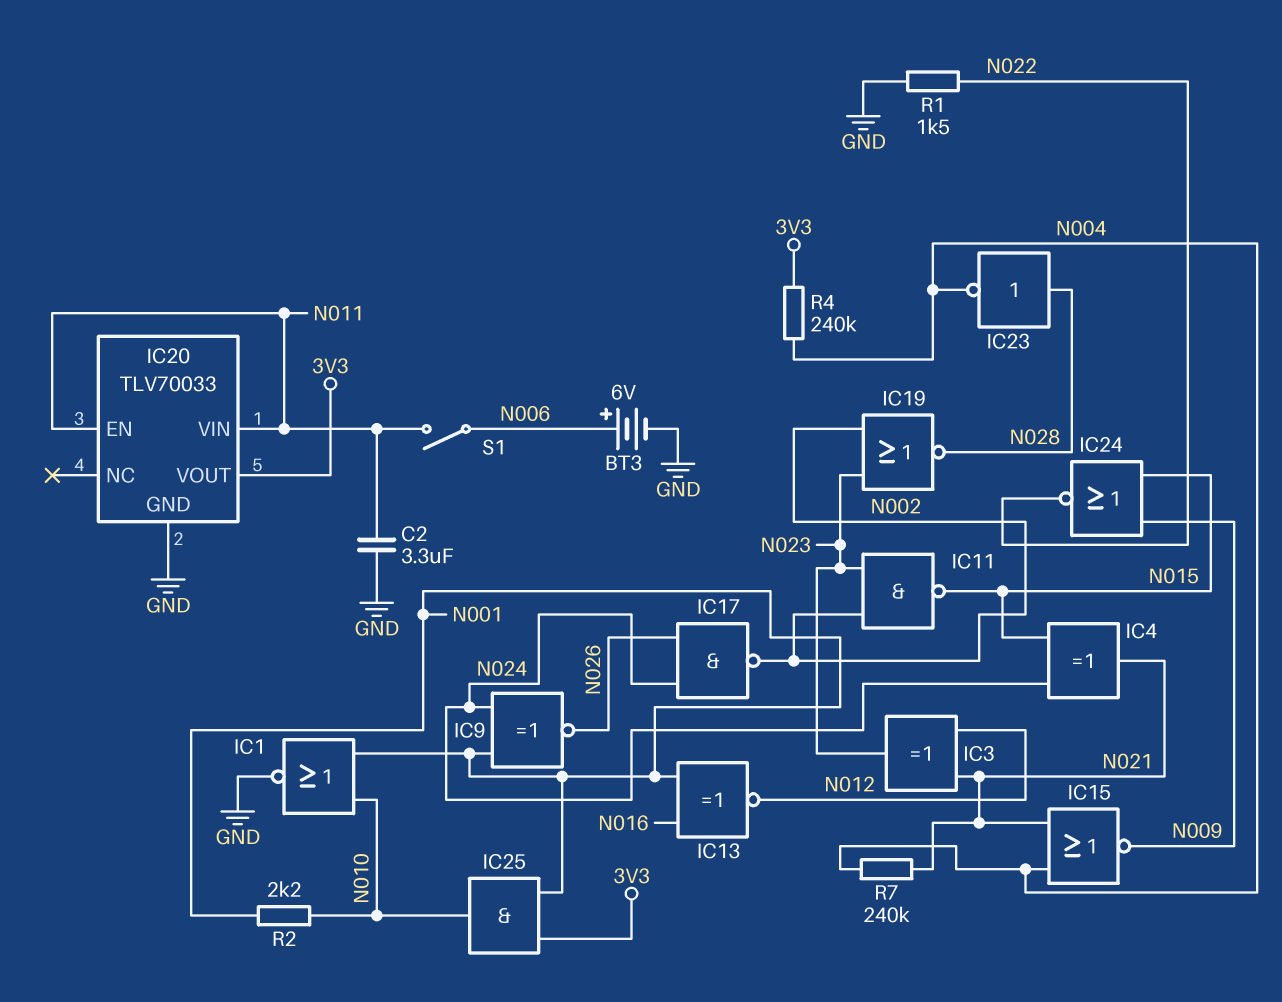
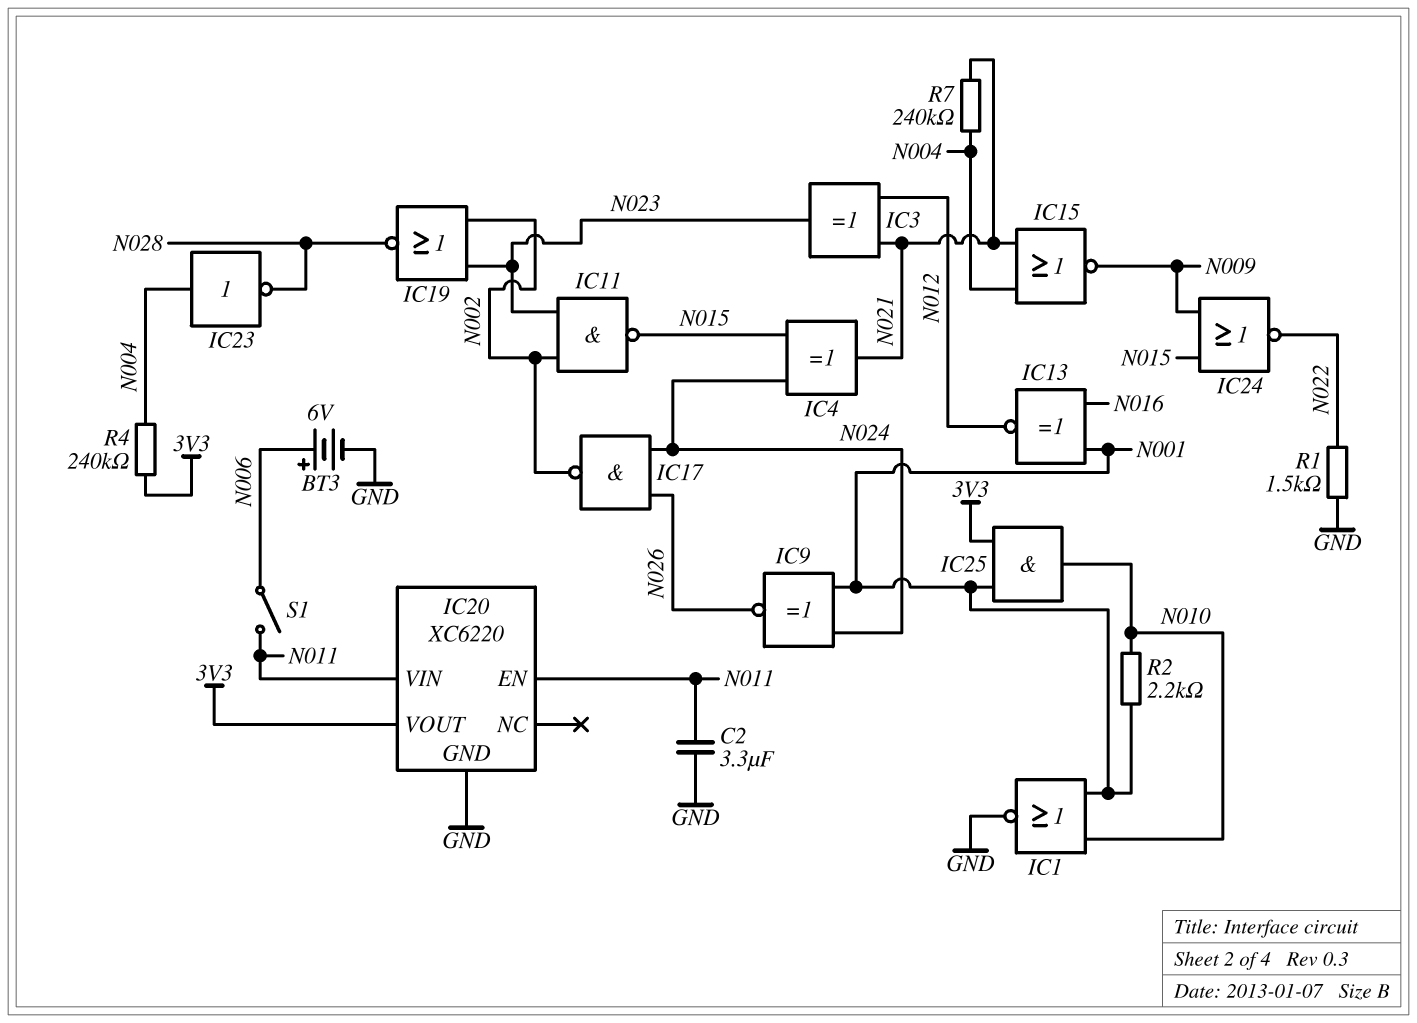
IC20: TLV70033 -> XC6220
IC23: NOT (in N028, out N004) -> NOT (in N004, out N028)

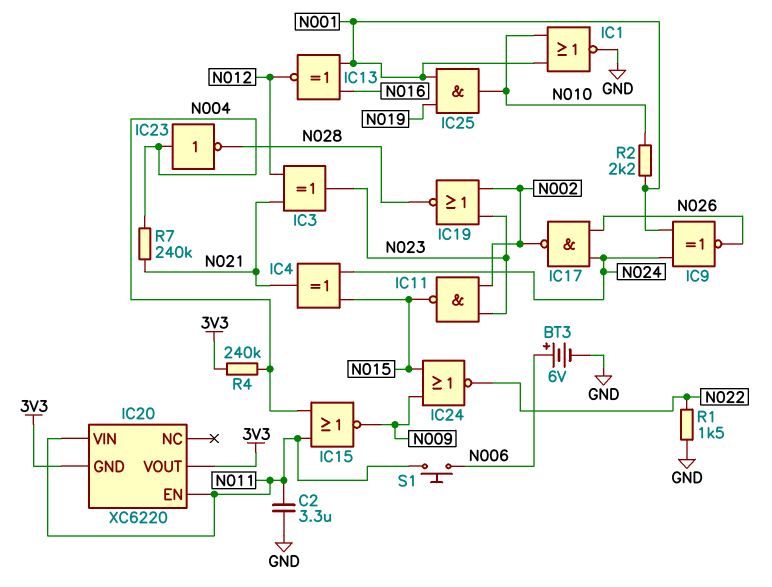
IC15: NOR (in N004, in N021, out N009) -> NOR (in N004, in N011, out N009)
IC20 pin GND: GND -> 3V3
IC25: AND (in 3V3, in N001, out N010) -> AND (in N001, in N019, out N010)
S1: switch (N006, N011) -> button (N006, N011)

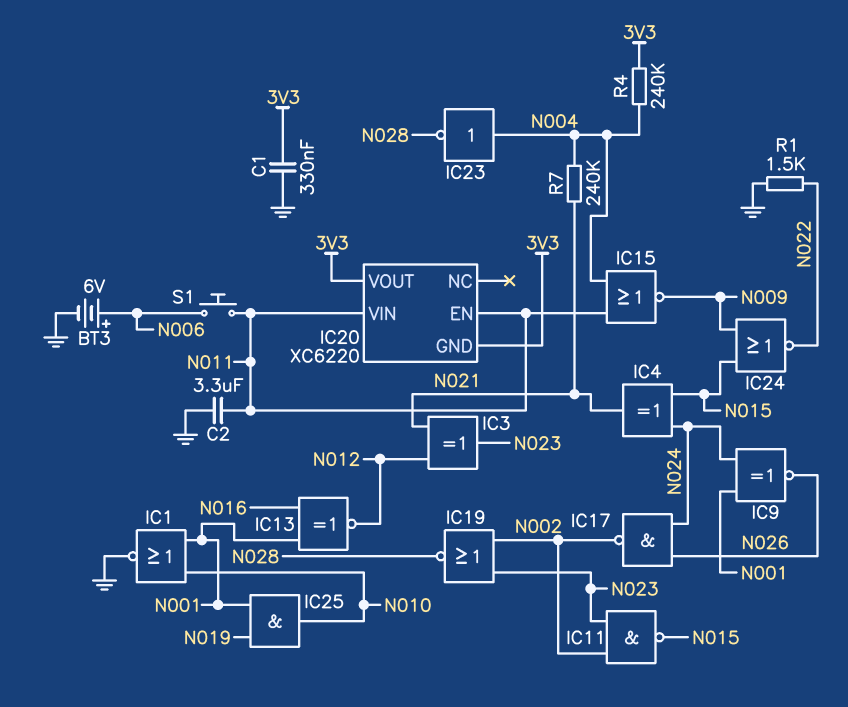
C1: none -> 330nF (3V3, GND)
R2: 2.2k (N001, N010) -> none

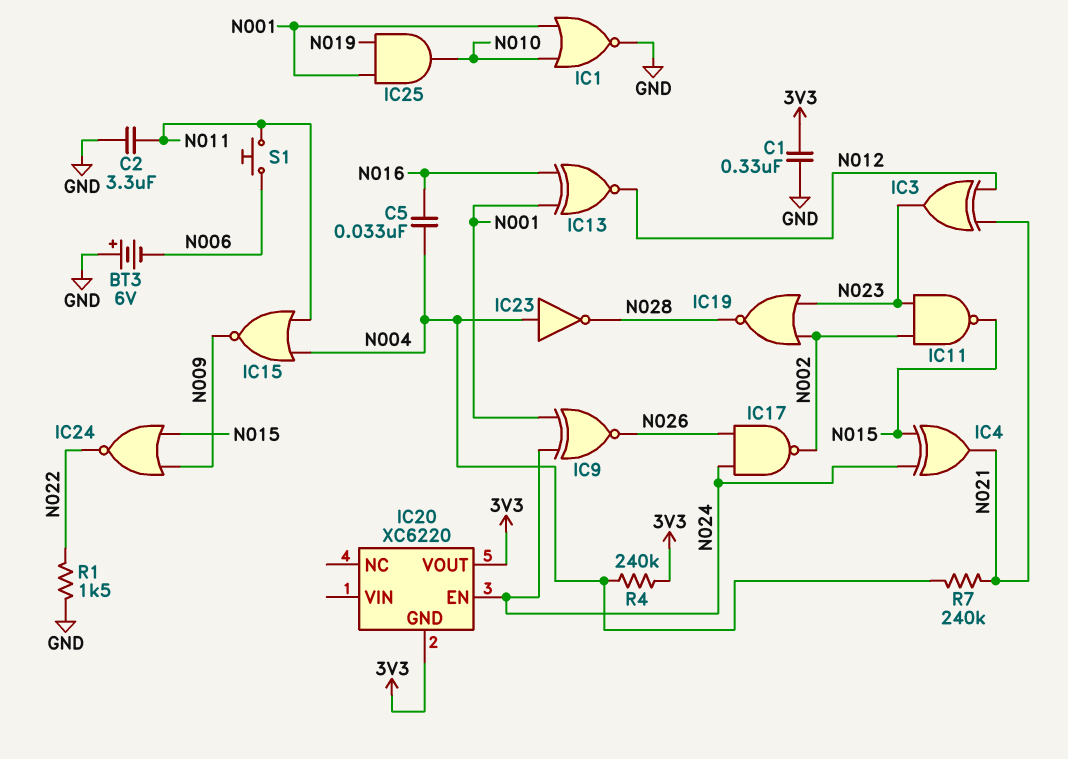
BT3: 6V (plus N006, minus GND) -> 6V (plus GND, minus N006)
C5: none -> 33nF (N004, N016)
IC20 pin EN: N011 -> N024
IC20 pin VIN: N011 -> none

